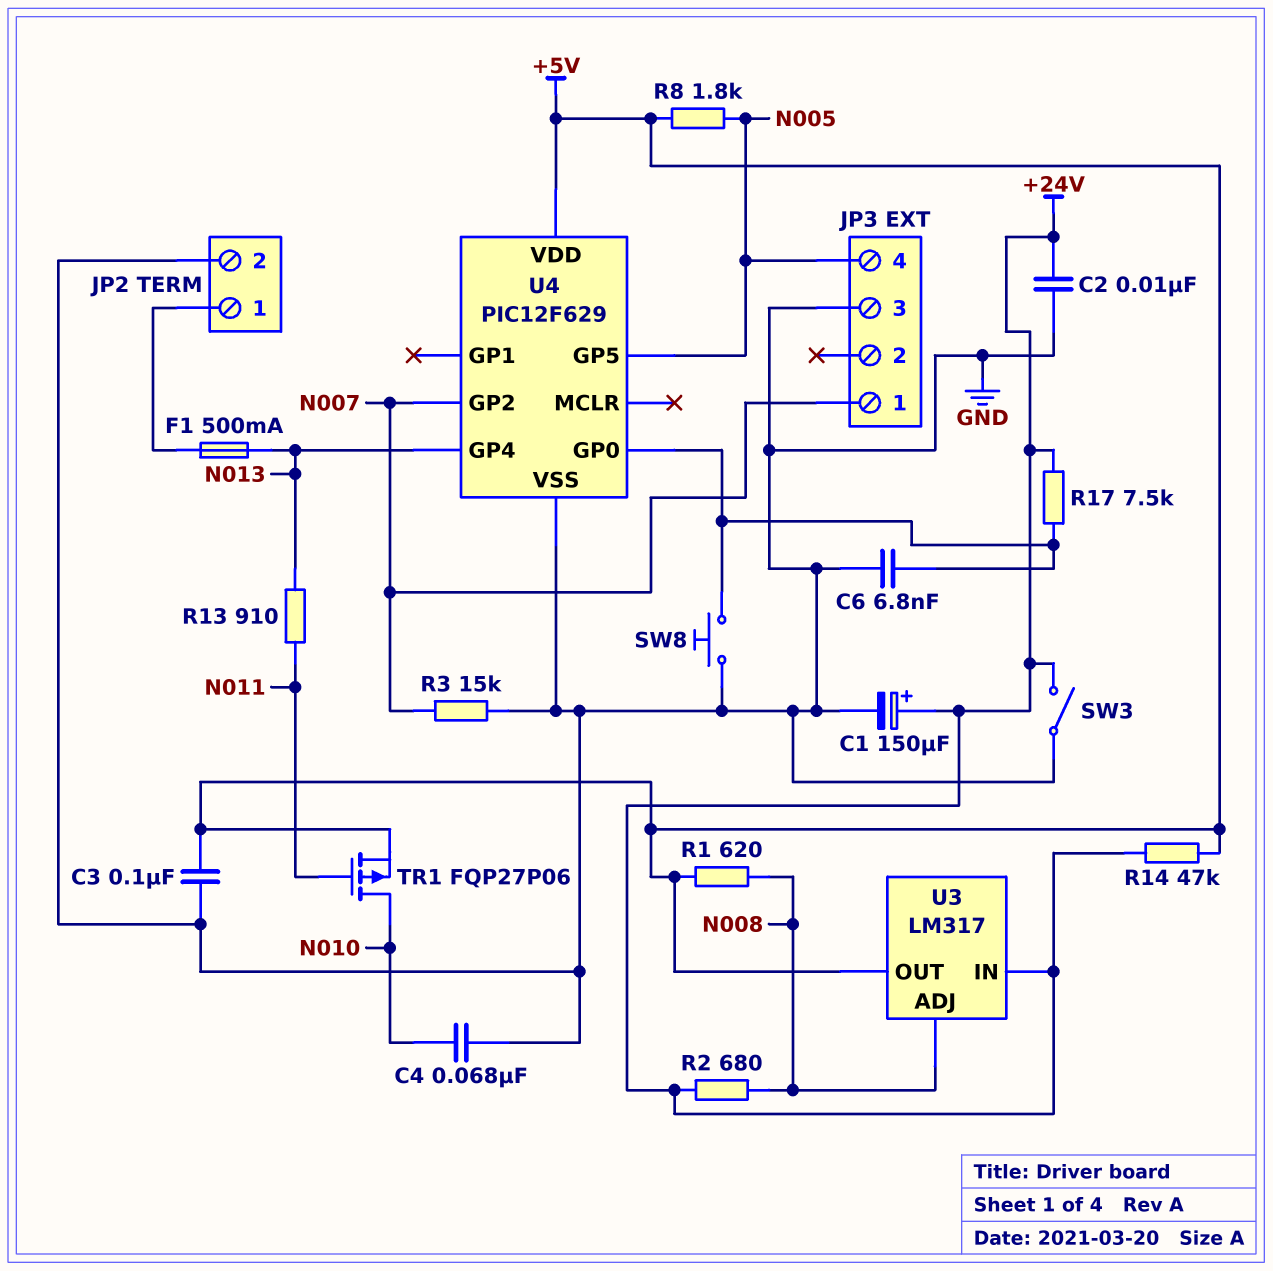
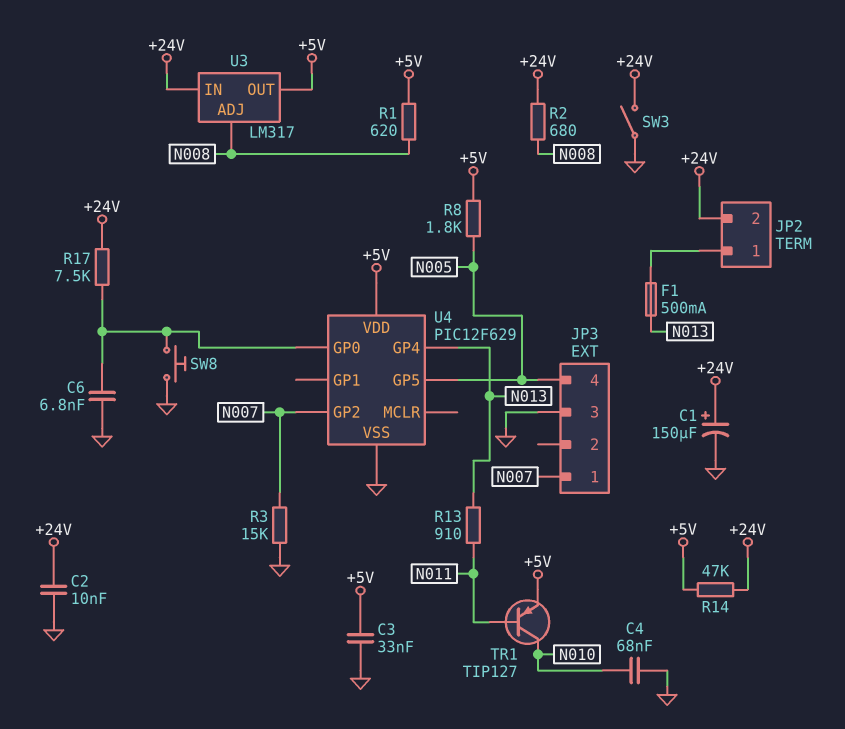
C3: 100nF (+5V, GND) -> 33nF (+5V, GND)
JP2 pin 2: GND -> +24V
TR1: PMOS FQP27P06 (G N011, D N010, S +5V) -> PNP TIP127 (B N011, C N010, E +5V)

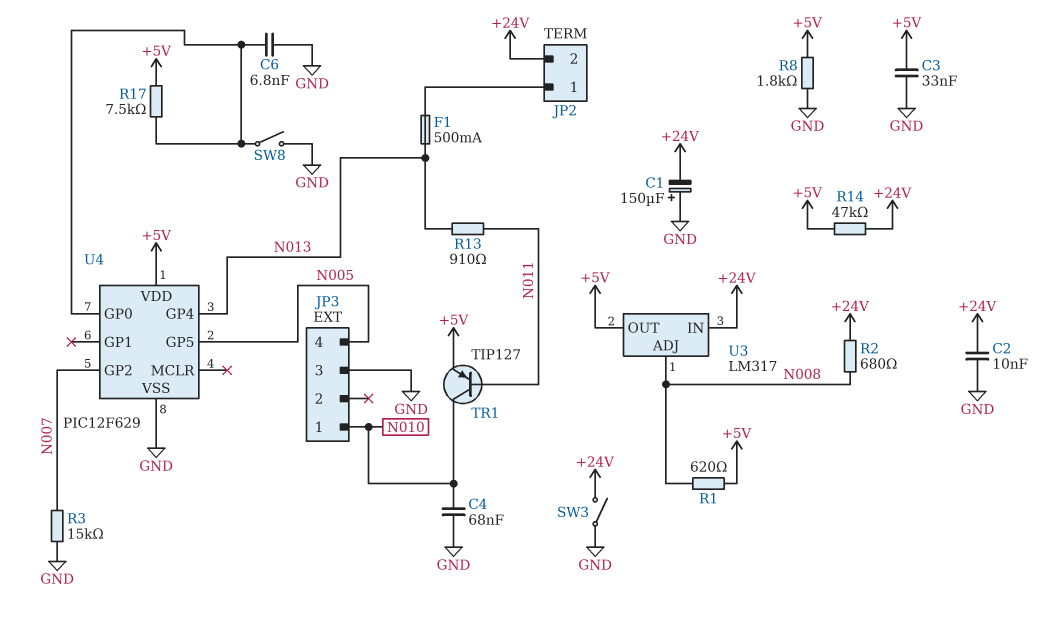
C1: 150uF (plus +24V, minus GND) -> 150uF (plus GND, minus +24V)
JP3 pin 1: N007 -> N010
R8: 1.8k (+5V, N005) -> 1.8k (+5V, GND)
R17: 7.5k (+24V, U4/GP0) -> 7.5k (+5V, U4/GP0)
SW8: button (GND, U4/GP0) -> switch (GND, U4/GP0)

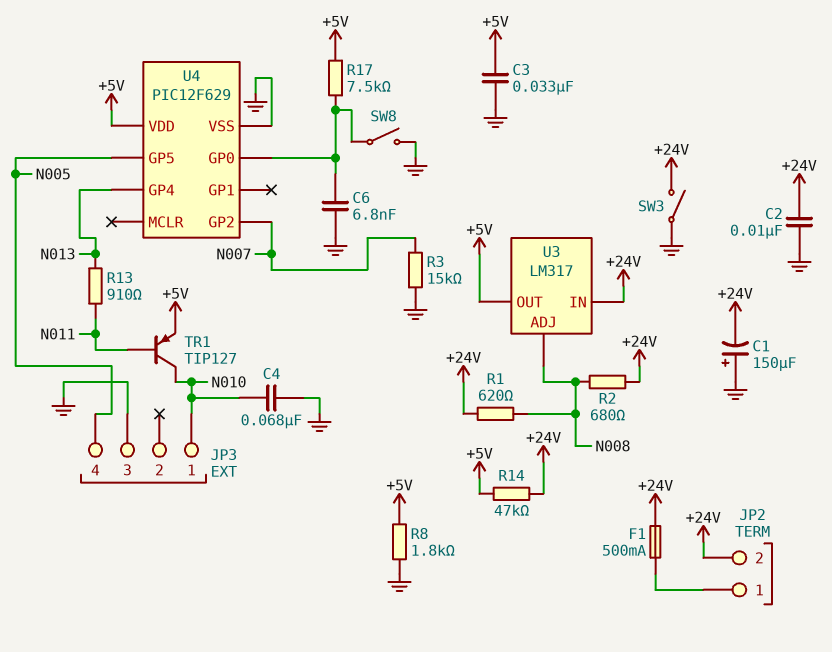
F1: 500mA (JP2/1, N013) -> 500mA (+24V, JP2/1)
R1: 620 (+5V, N008) -> 620 (+24V, N008)

